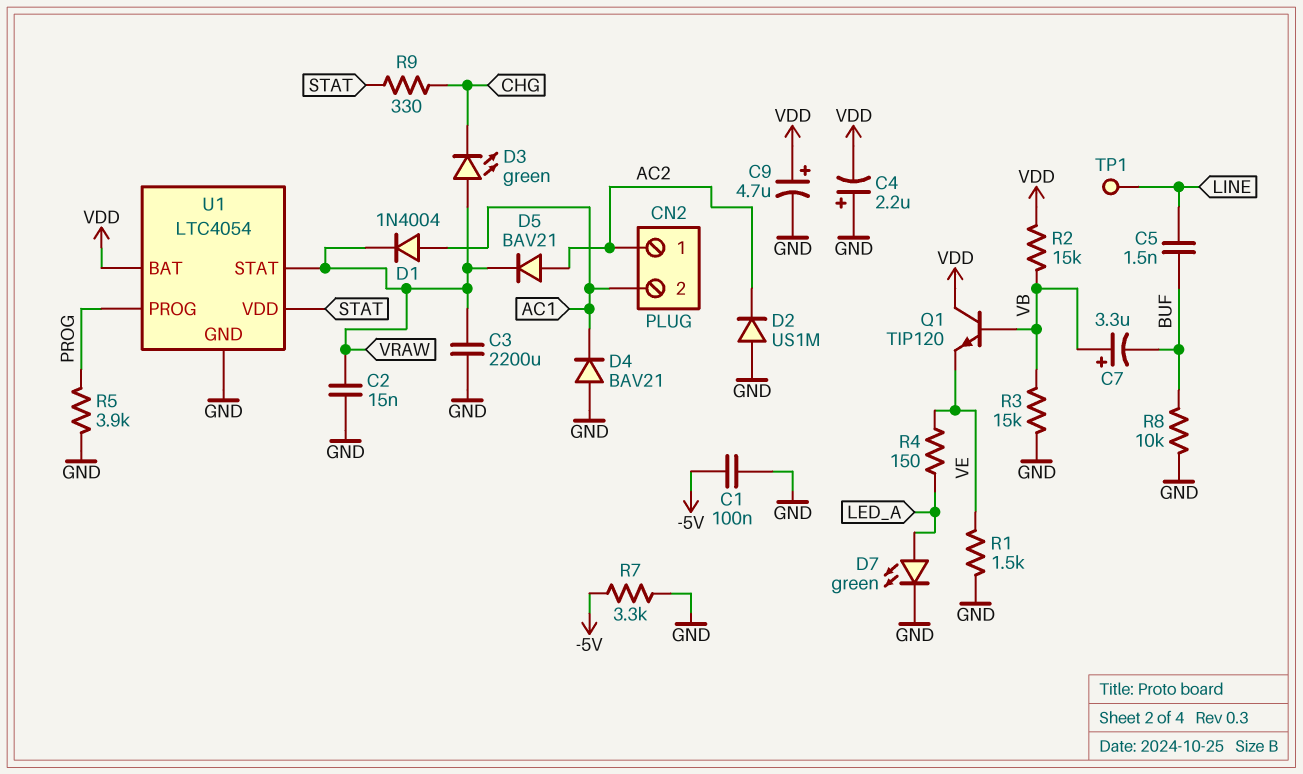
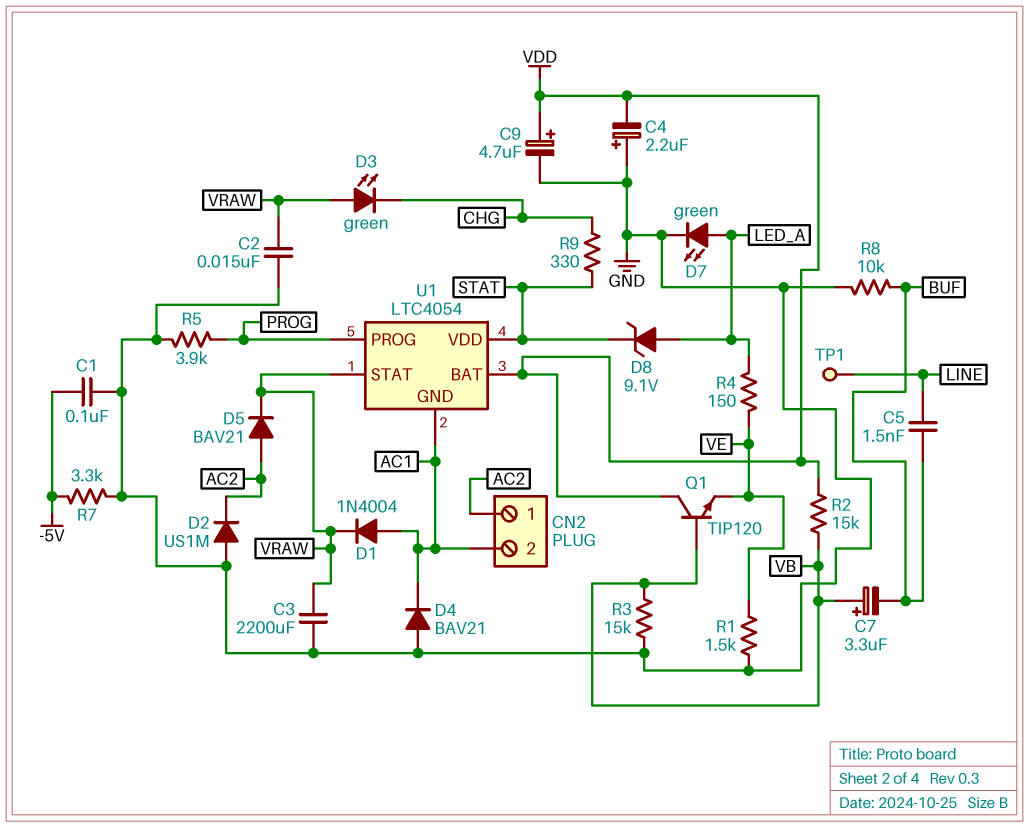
D8: none -> zener 9.1V (A LED_A, K STAT)
U1 pin GND: GND -> AC1

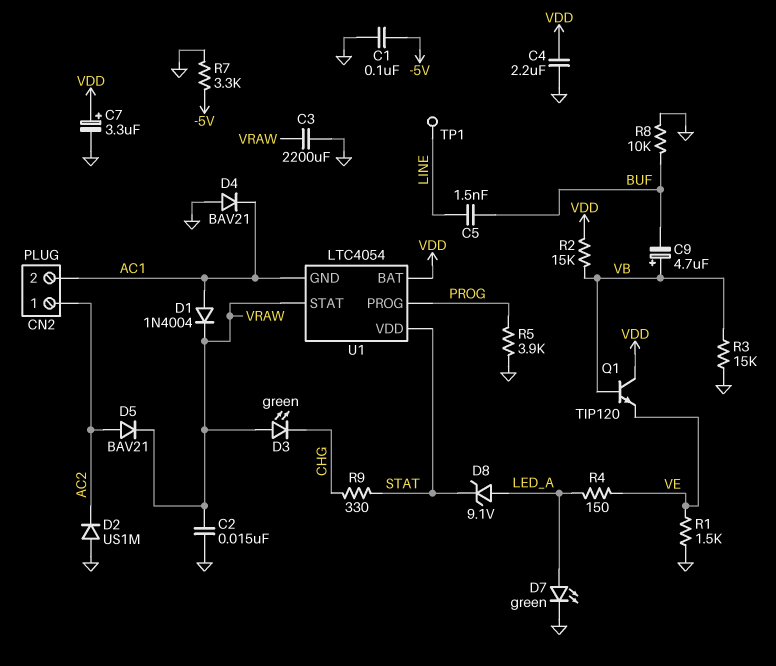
C4: 2.2uF (plus GND, minus VDD) -> 2.2uF (GND, VDD)
C7: 3.3uF (plus VB, minus BUF) -> 3.3uF (plus VDD, minus GND)
C9: 4.7uF (plus VDD, minus GND) -> 4.7uF (plus VB, minus BUF)

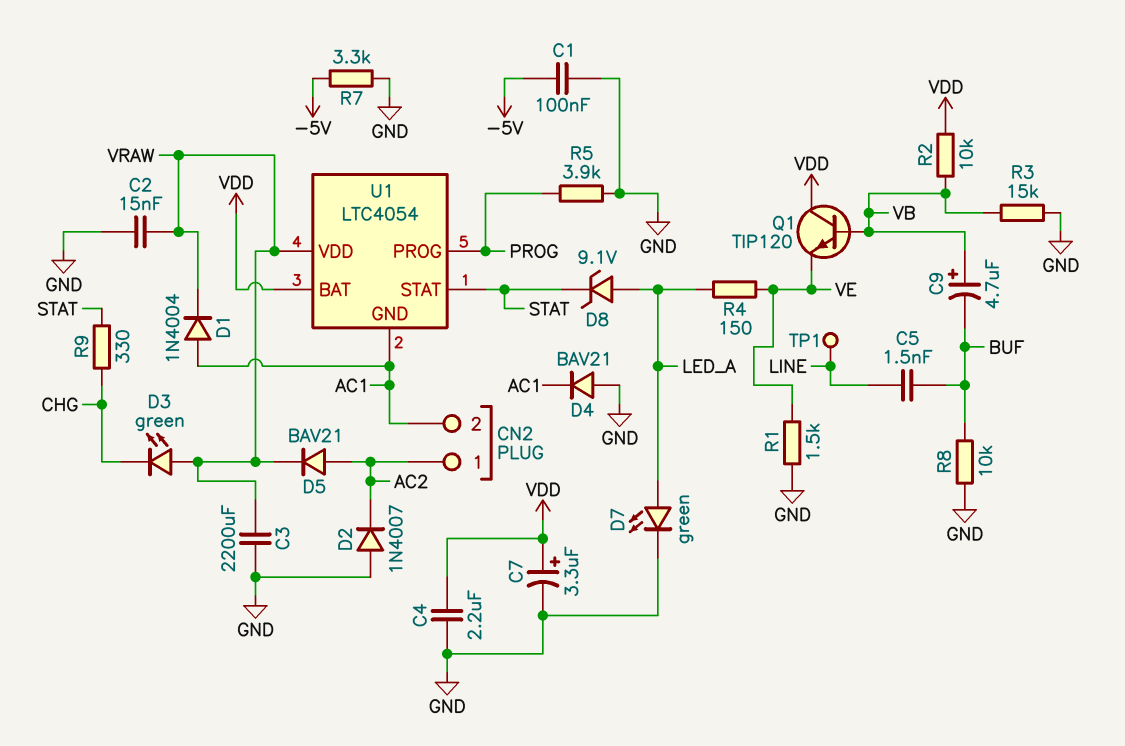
D2: diode US1M (A GND, K AC2) -> diode 1N4007 (A GND, K AC2)
R2: 15k (VB, VDD) -> 10k (VB, VDD)
U1 pin STAT: VRAW -> STAT
U1 pin VDD: STAT -> VRAW

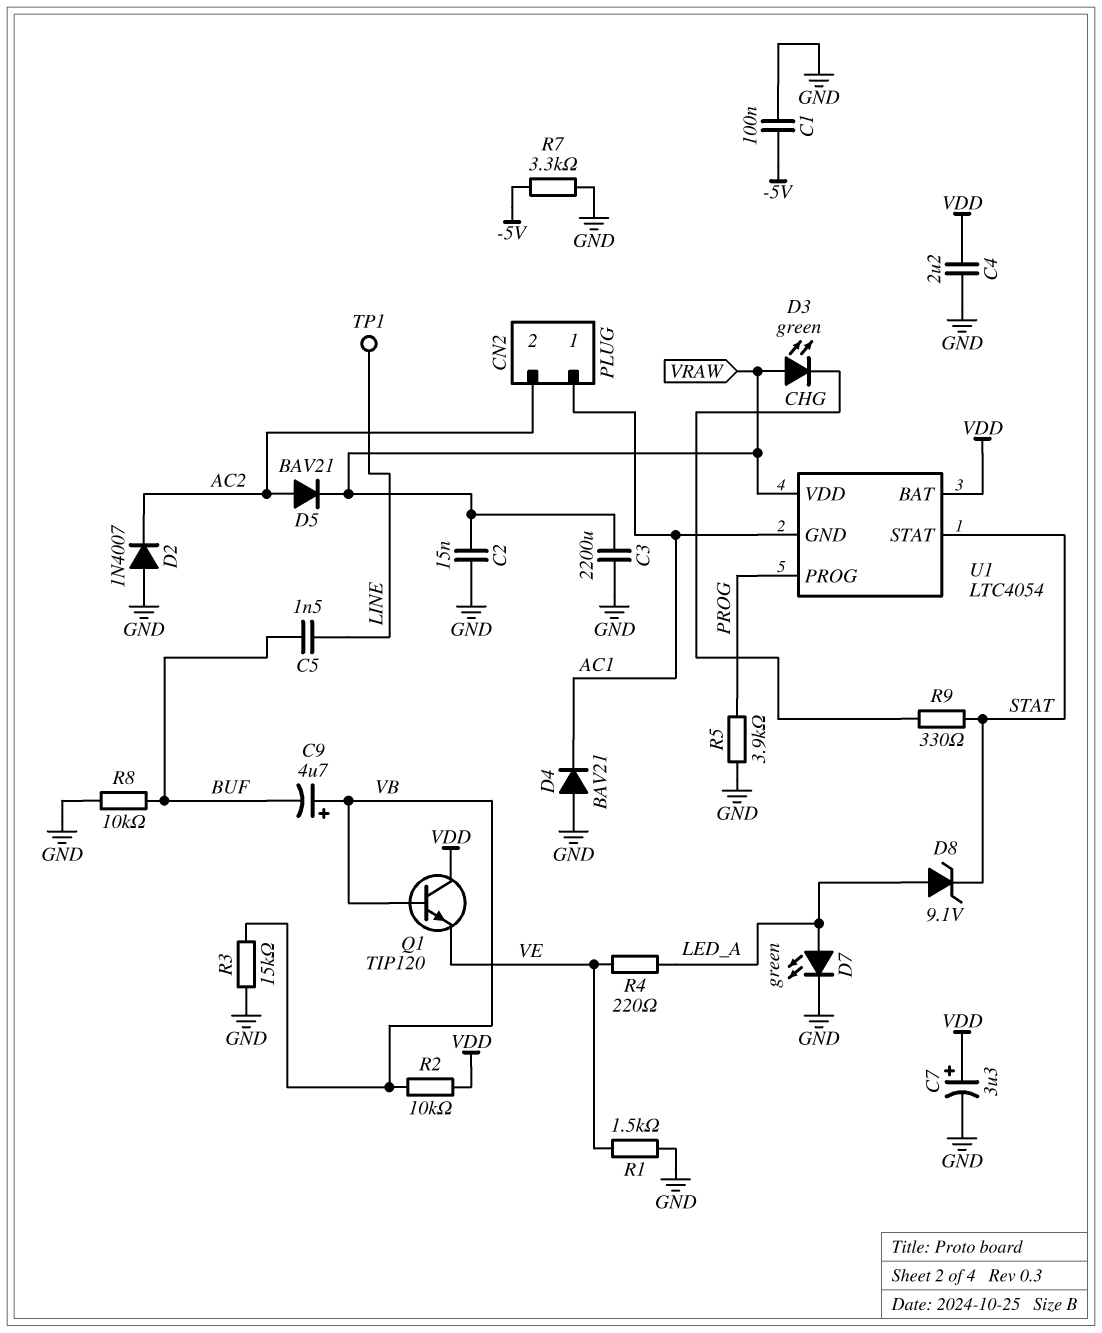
CN2 pin 1: AC2 -> AC1
CN2 pin 2: AC1 -> AC2
D1: diode 1N4004 (A AC1, K VRAW) -> none
R4: 150 (LED_A, VE) -> 220 (LED_A, VE)

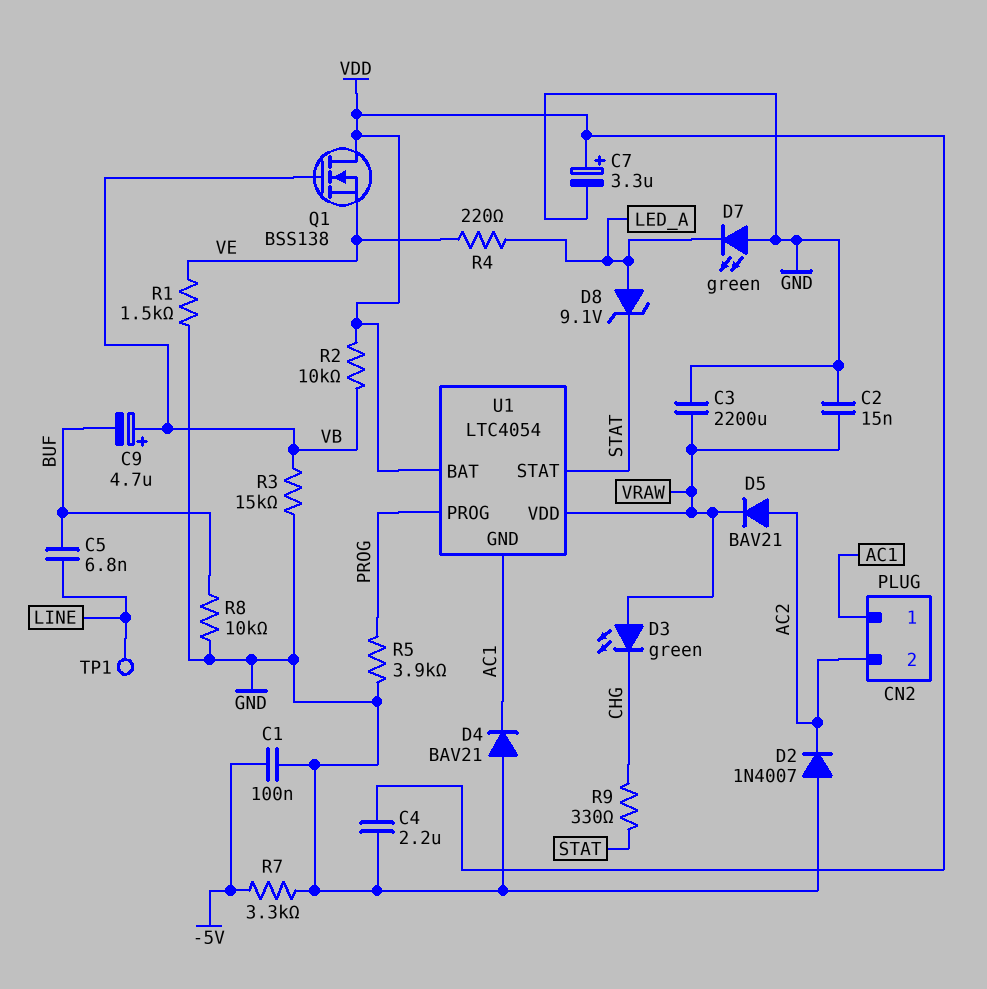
C5: 1.5nF (BUF, LINE) -> 6.8nF (BUF, LINE)
D7: LED green (A LED_A, K GND) -> LED green (A GND, K LED_A)
Q1: NPN TIP120 (B VB, C VDD, E VE) -> NMOS BSS138 (G VB, D VDD, S VE)

